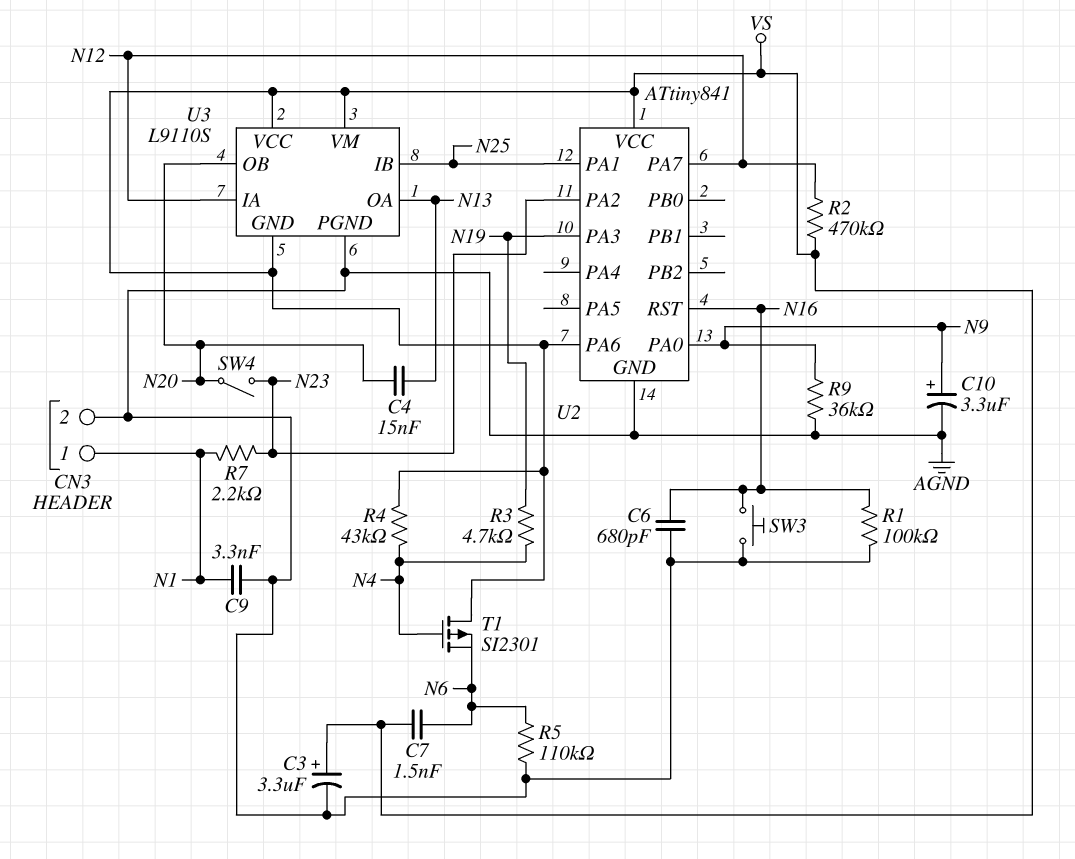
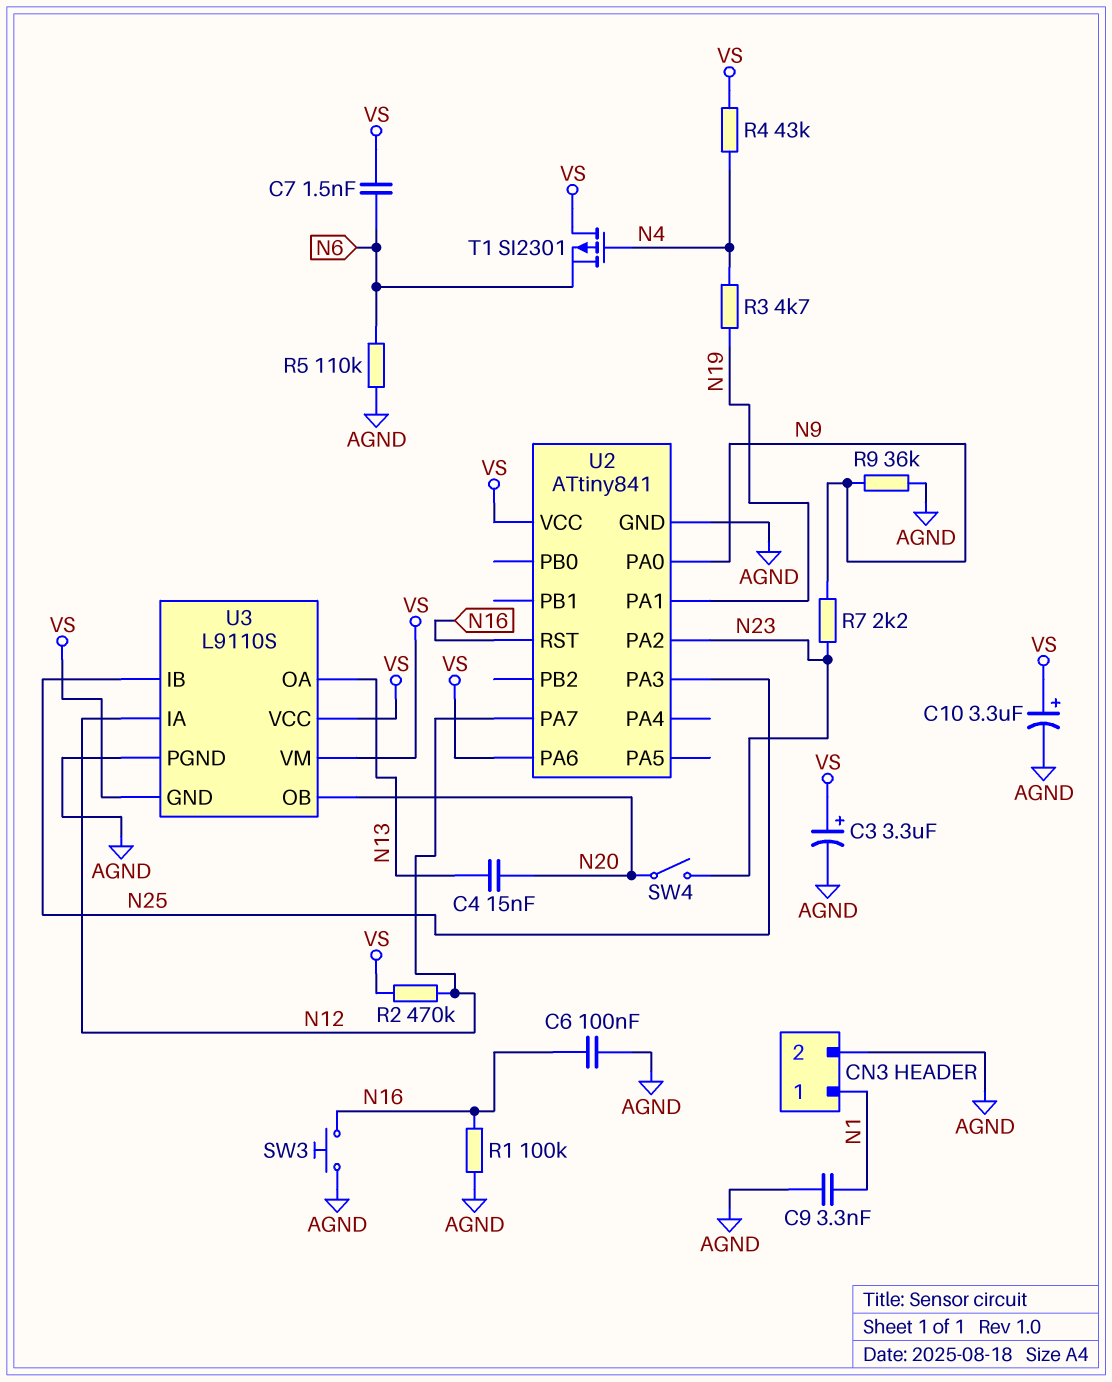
C6: 680pF (AGND, N16) -> 100nF (AGND, N16)
C10: 3.3uF (plus N9, minus AGND) -> 3.3uF (plus VS, minus AGND)
R7: 2.2k (N1, N23) -> 2.2k (N9, N23)
U2 pin PA1: N25 -> N19
U2 pin PA3: N19 -> N25

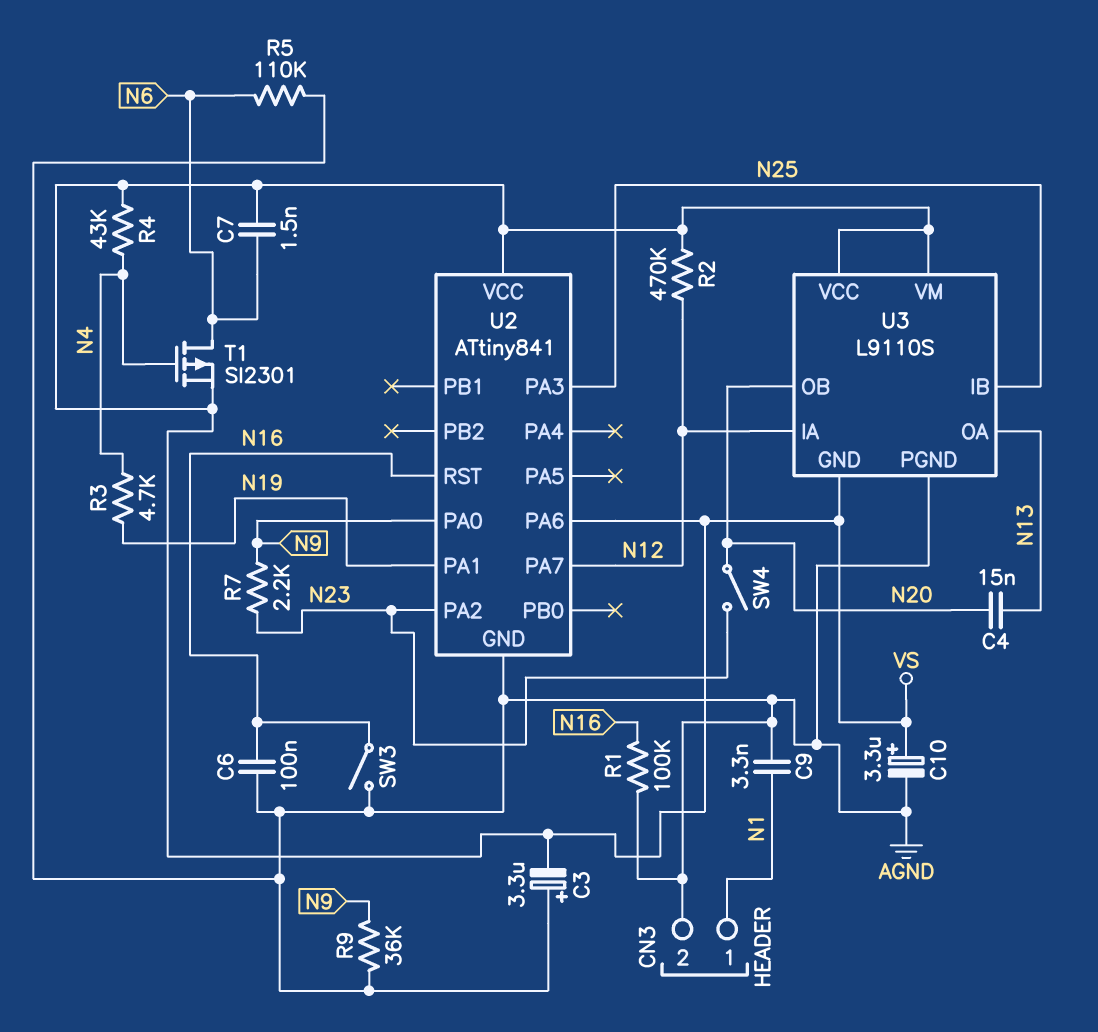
C3: 3.3uF (plus VS, minus AGND) -> 3.3uF (plus AGND, minus VS)
SW3: button (AGND, N16) -> switch (AGND, N16)
T1: PMOS SI2301 (G N4, D VS, S N6) -> PMOS SI2301 (G N4, D N6, S VS)

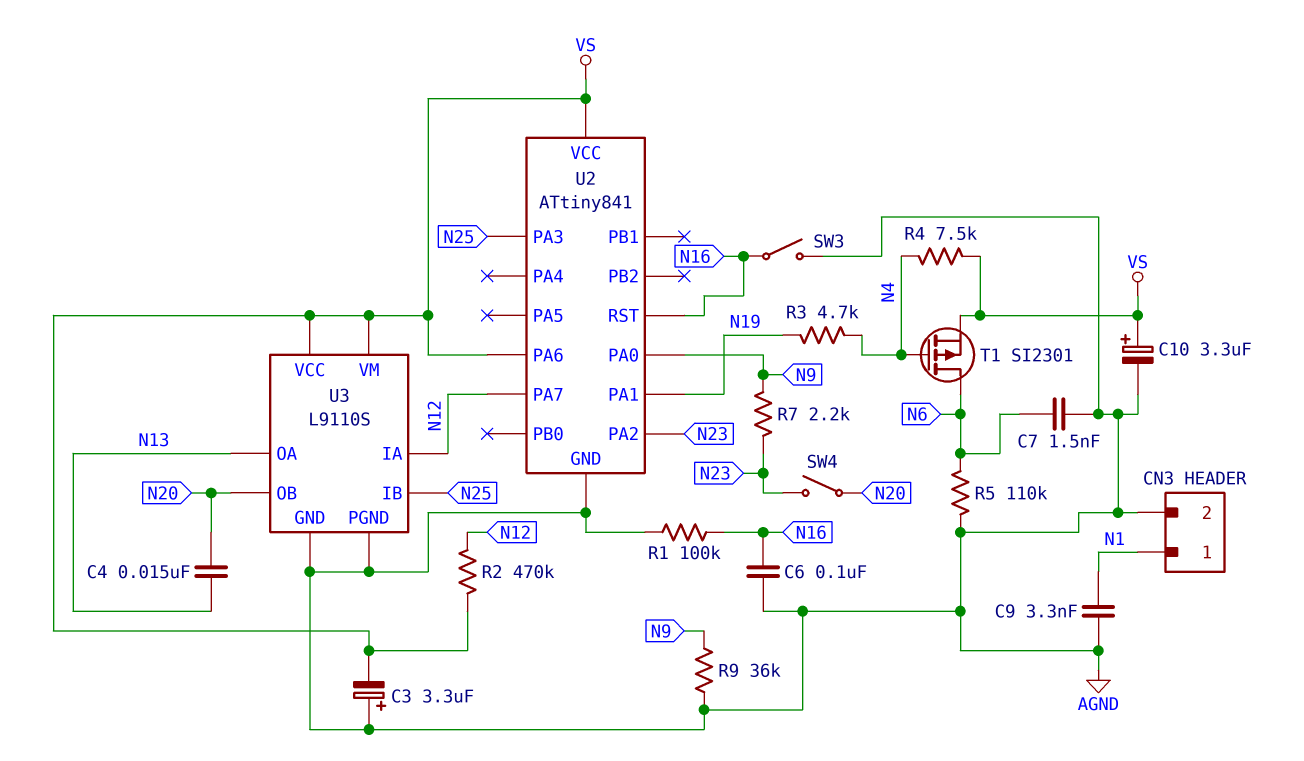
C7: 1.5nF (N6, VS) -> 1.5nF (AGND, N6)
R4: 43k (N4, VS) -> 7.5k (N4, VS)
U3 pin GND: VS -> AGND

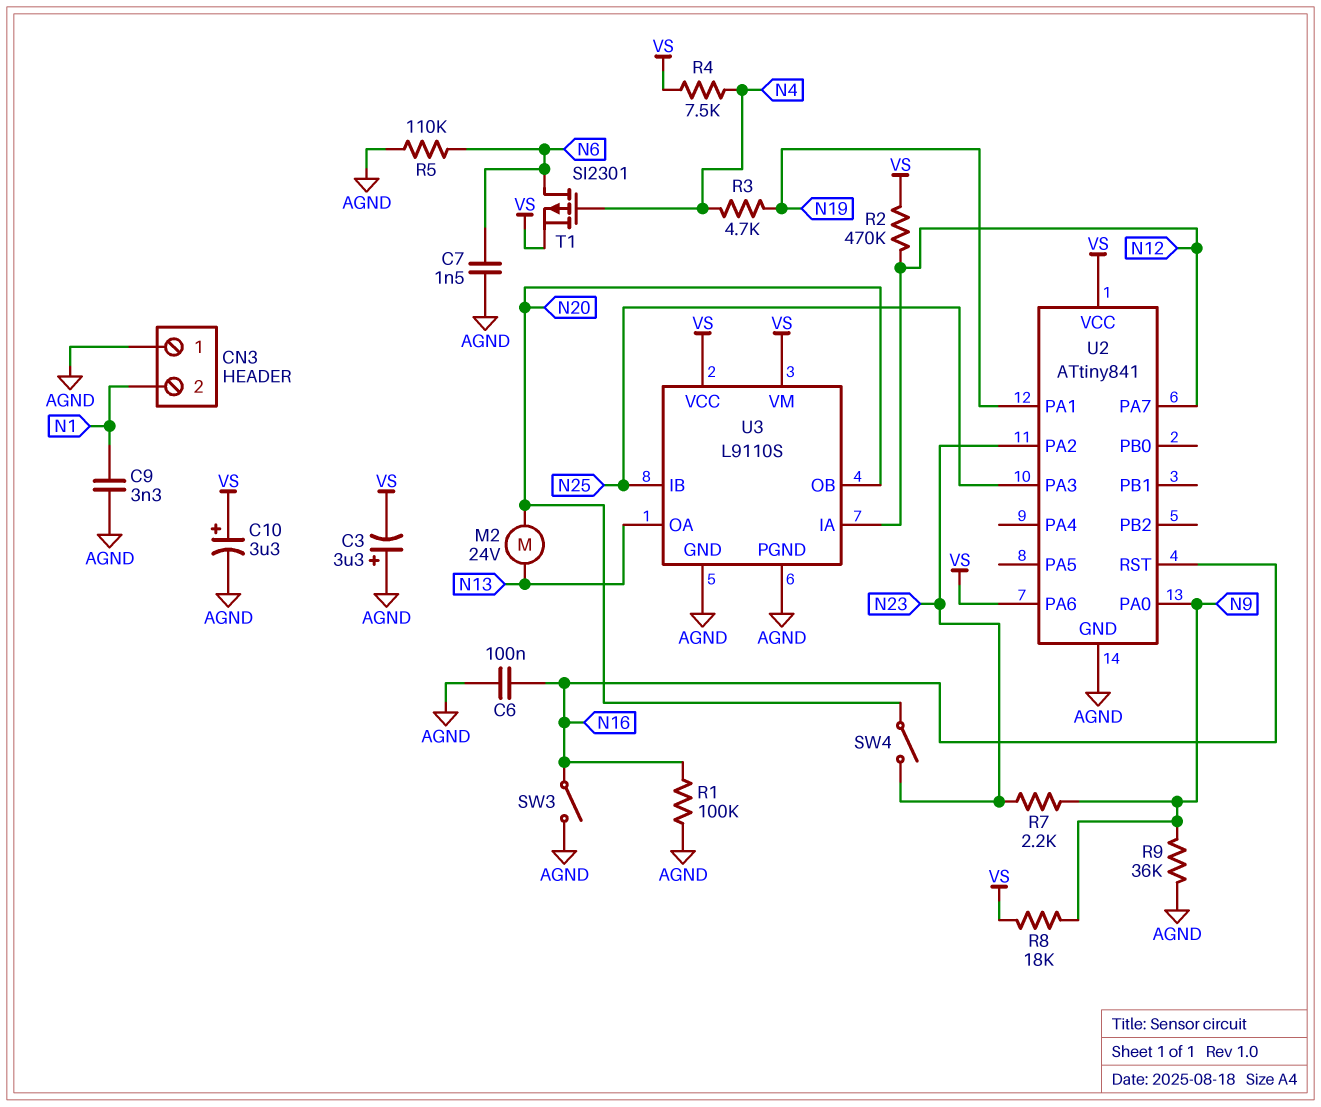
C4: 15nF (N13, N20) -> none
CN3 pin 1: N1 -> AGND
CN3 pin 2: AGND -> N1
M2: none -> motor 24V (N13, N20)
R8: none -> 18k (N9, VS)

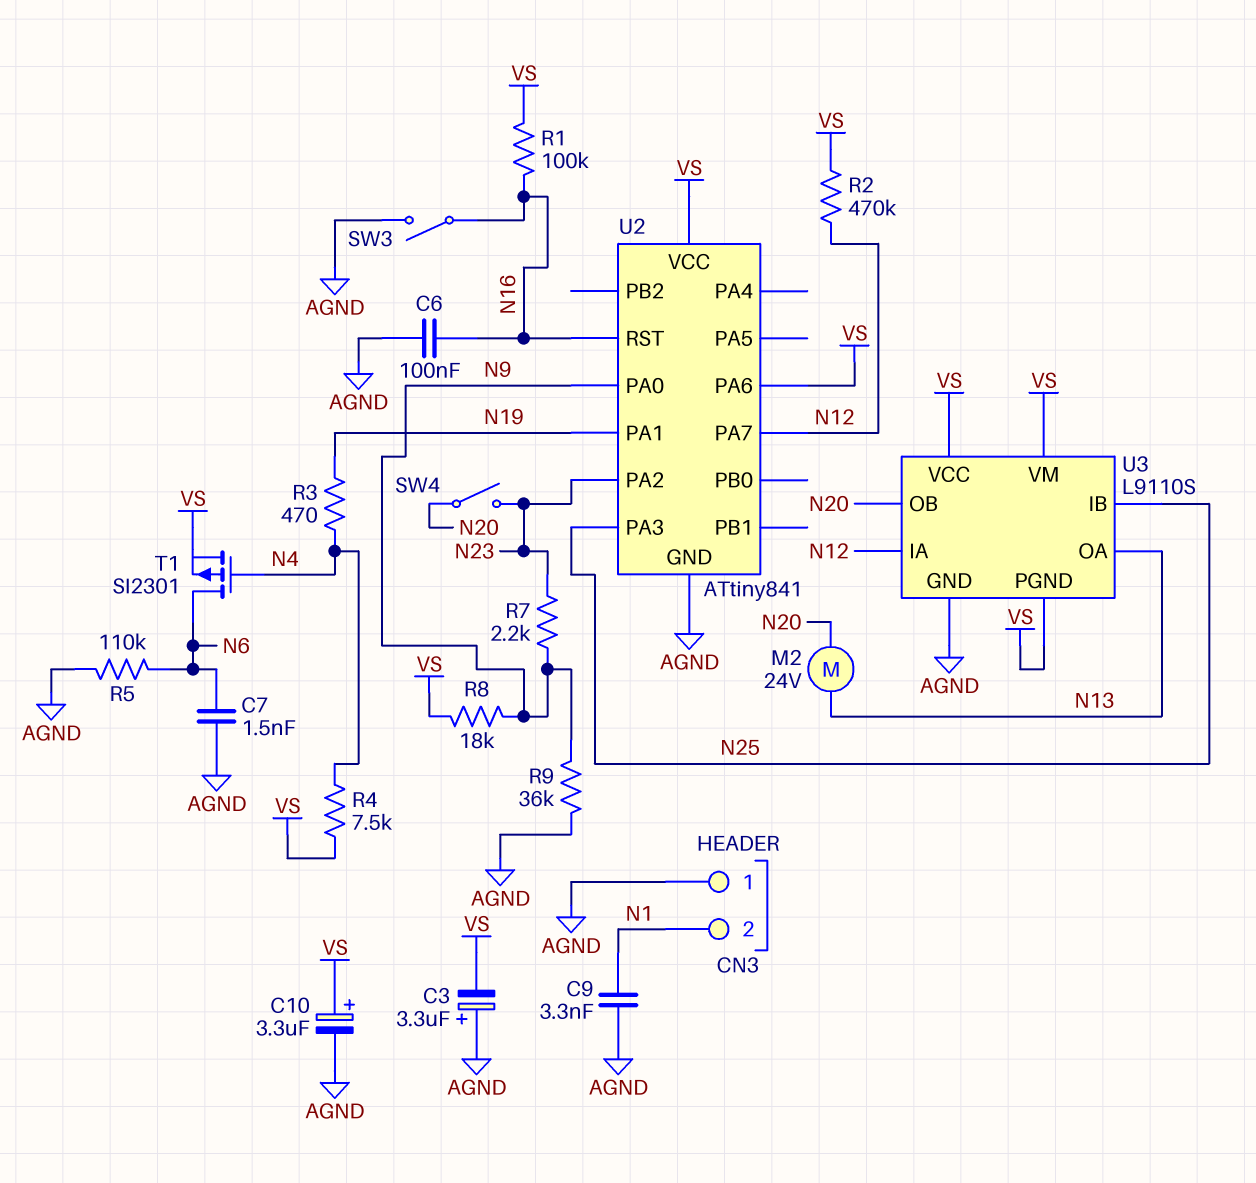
R1: 100k (AGND, N16) -> 100k (N16, VS)
R3: 4.7k (N4, N19) -> 470 (N4, N19)
U3 pin PGND: AGND -> VS

